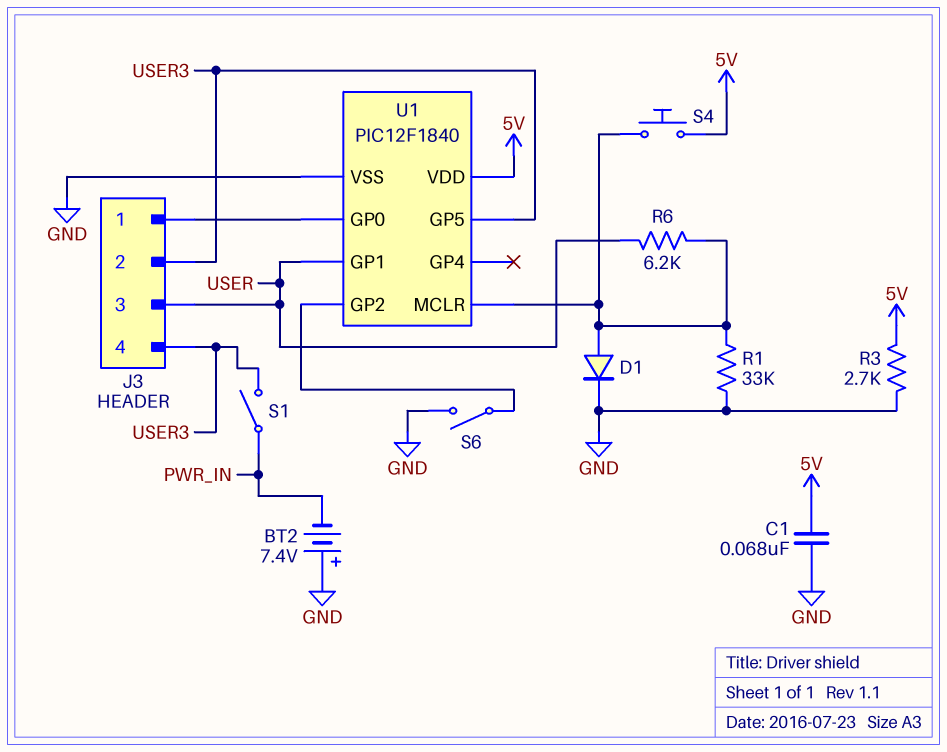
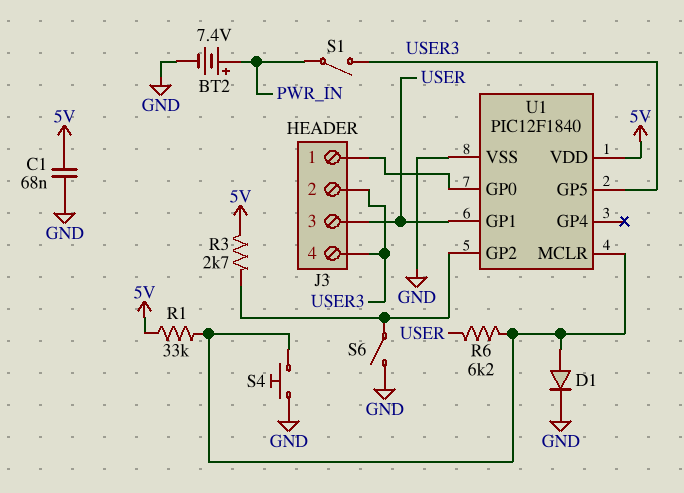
BT2: 7.4V (plus GND, minus PWR_IN) -> 7.4V (plus PWR_IN, minus GND)
R1: 33k (GND, U1/MCLR) -> 33k (5V, U1/MCLR)
R3: 2.7k (5V, GND) -> 2.7k (5V, U1/GP2)
S4: button (5V, U1/MCLR) -> button (GND, U1/MCLR)

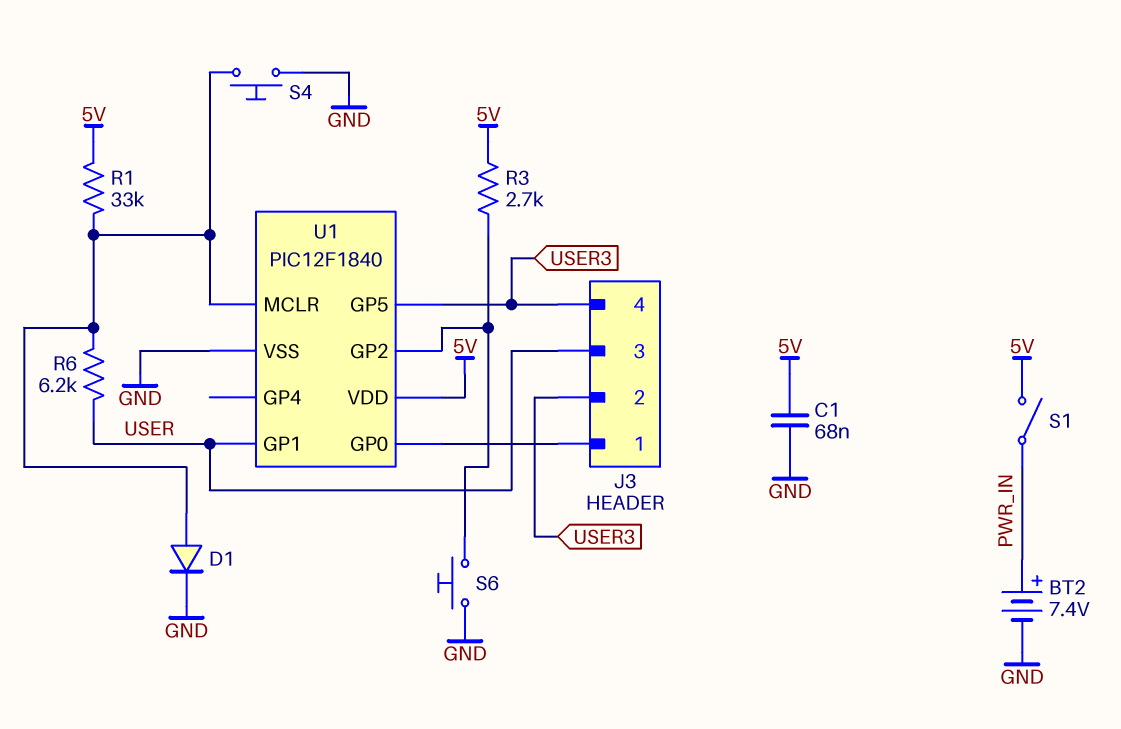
S1: switch (PWR_IN, USER3) -> switch (5V, PWR_IN)
S6: switch (GND, U1/GP2) -> button (GND, U1/GP2)

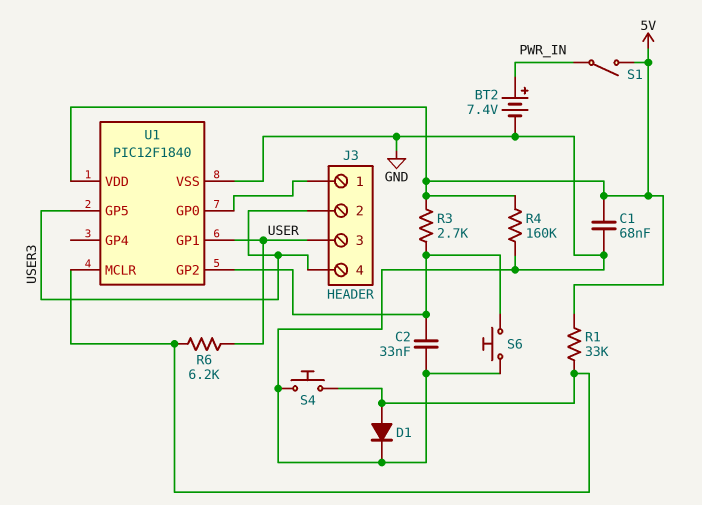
C2: none -> 33nF (GND, U1/GP2)
R4: none -> 160k (5V, GND)

